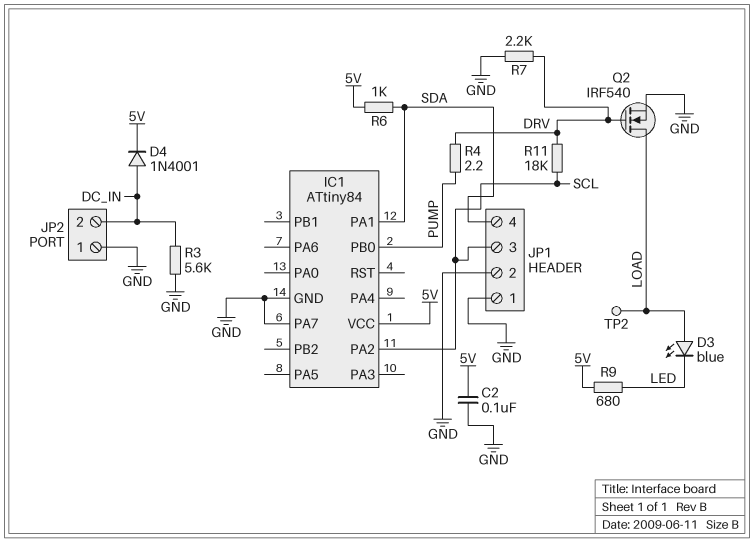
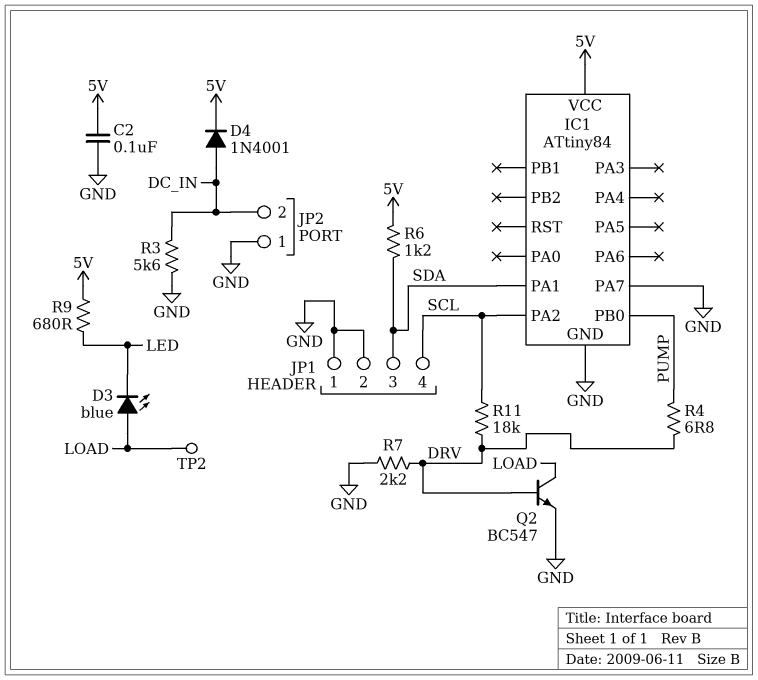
JP1 pin 3: SCL -> SDA
JP1 pin 4: SDA -> SCL
Q2: NMOS IRF540 (G DRV, D LOAD, S GND) -> NPN BC547 (B DRV, C LOAD, E GND)
R4: 2.2 (DRV, PUMP) -> 6.8 (DRV, PUMP)
R6: 1k (5V, SDA) -> 1.2k (5V, SDA)

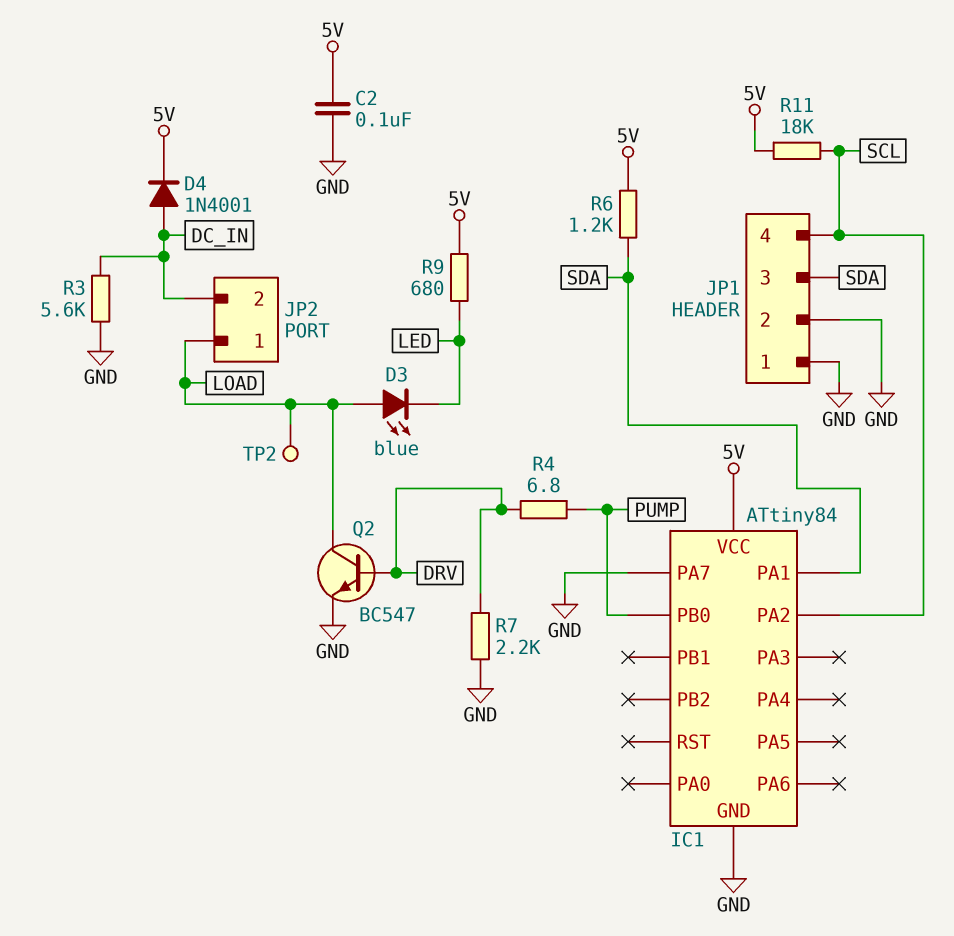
JP2 pin 1: GND -> LOAD
R11: 18k (DRV, SCL) -> 18k (5V, SCL)

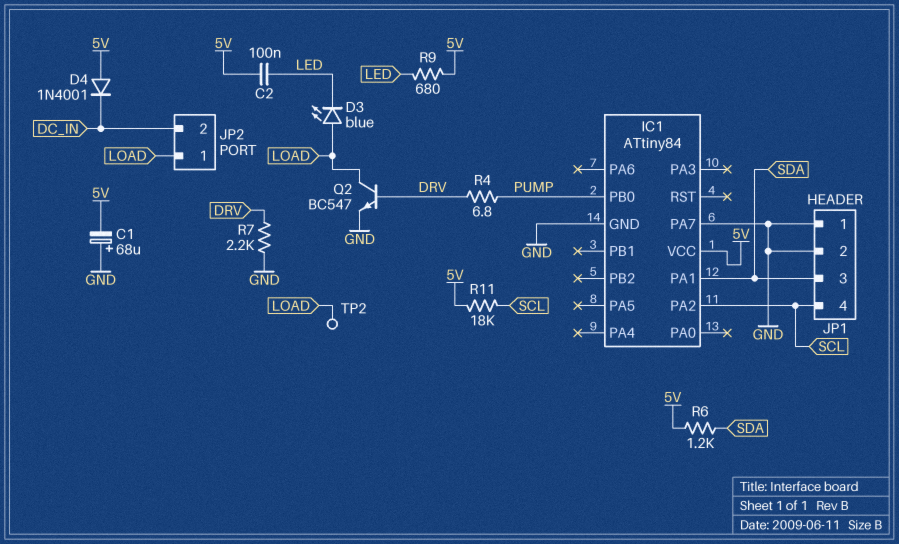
C1: none -> 68uF (plus GND, minus 5V)
C2: 100nF (5V, GND) -> 100nF (5V, LED)
D4: diode 1N4001 (A DC_IN, K 5V) -> diode 1N4001 (A 5V, K DC_IN)
R3: 5.6k (DC_IN, GND) -> none

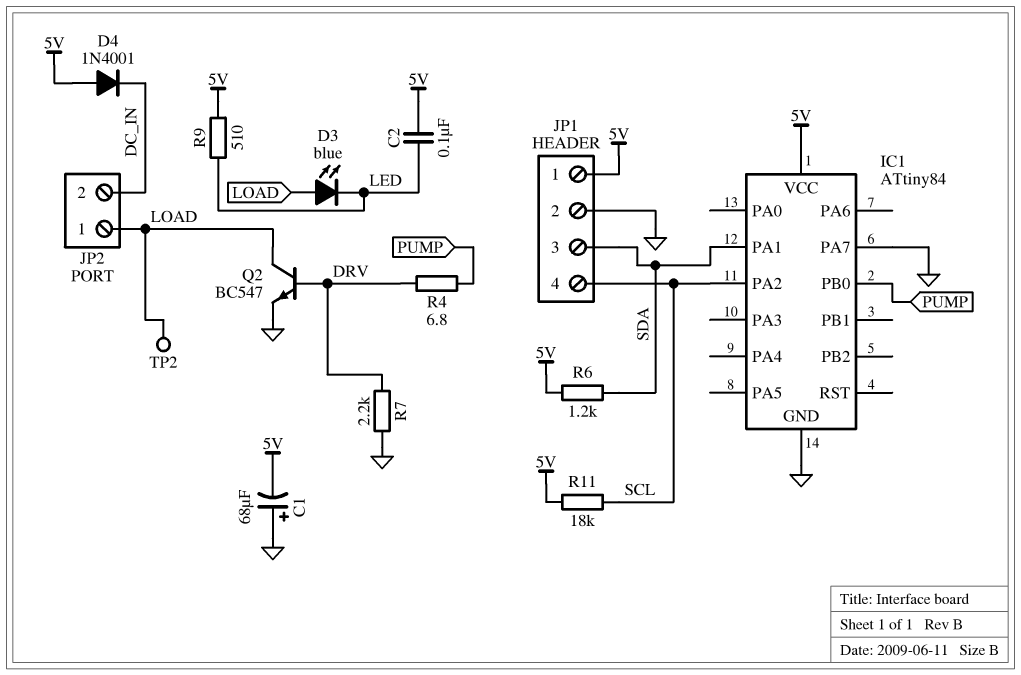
JP1 pin 1: GND -> 5V
R9: 680 (5V, LED) -> 510 (5V, LED)

